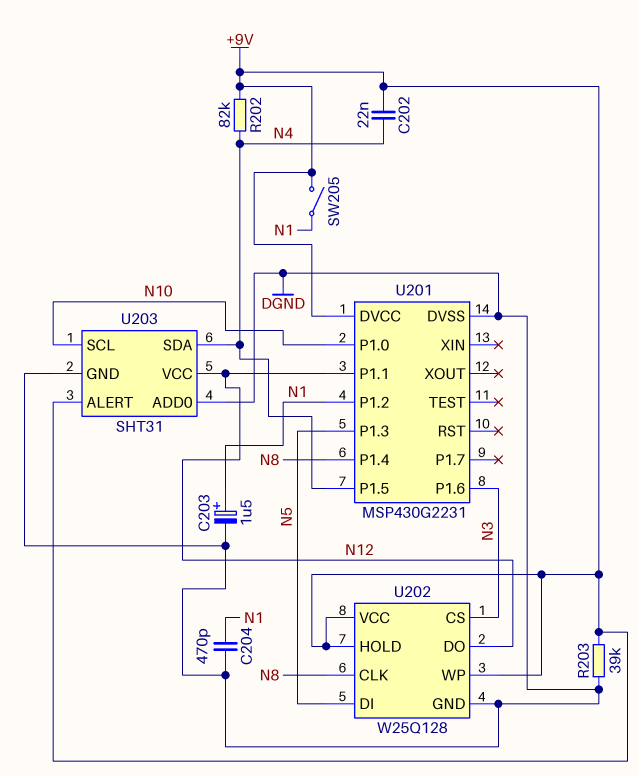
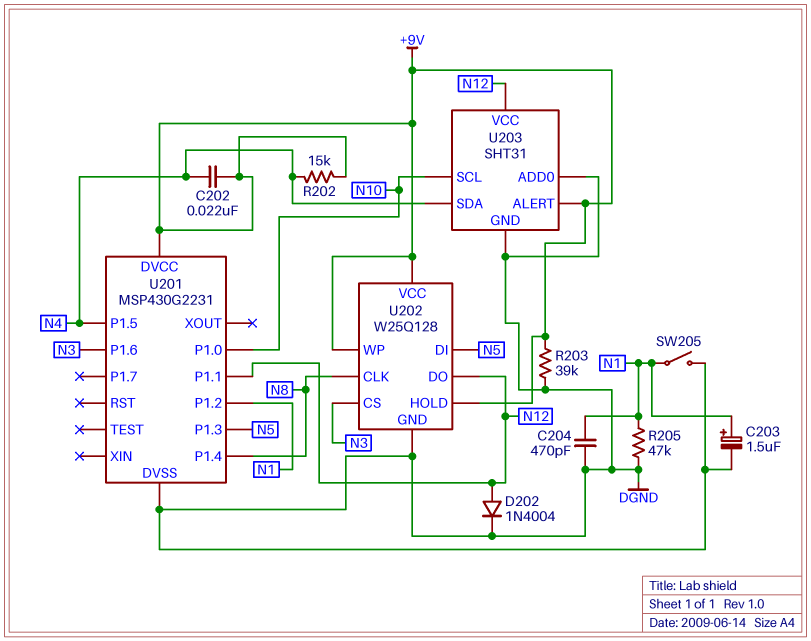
D202: none -> diode 1N4004 (A N12, K DGND)
R202: 82k (+9V, N4) -> 15k (+9V, N4)
R205: none -> 47k (DGND, N1)
SW205: switch (+9V, N1) -> switch (DGND, N1)

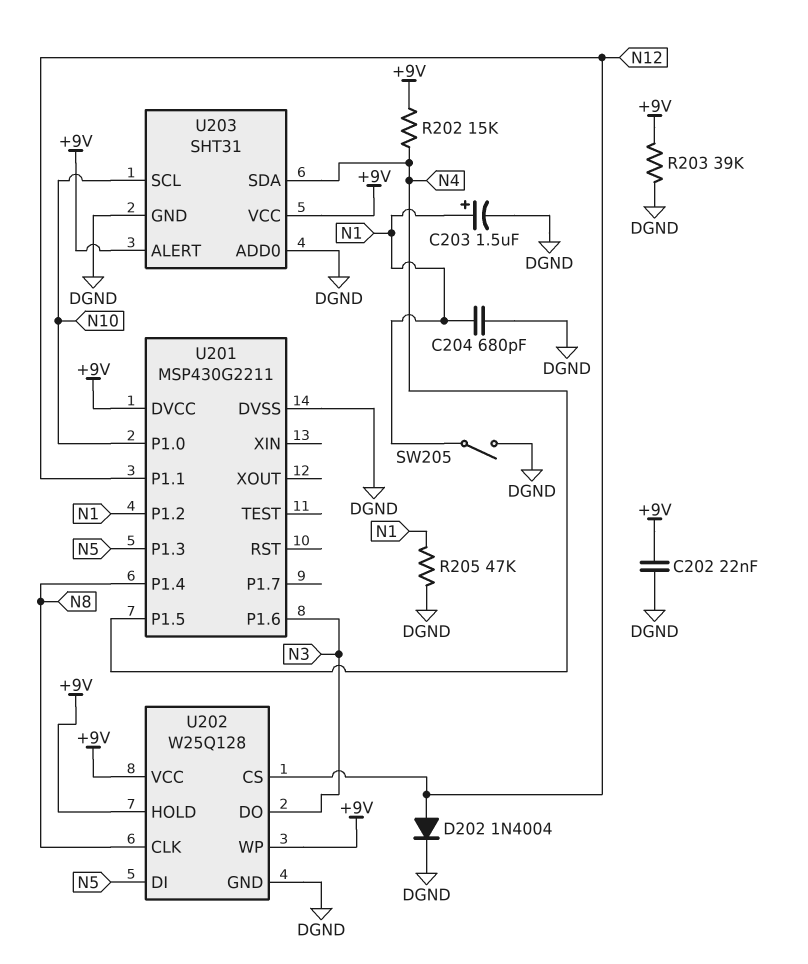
C202: 22nF (+9V, N4) -> 22nF (+9V, DGND)
C204: 470pF (DGND, N1) -> 680pF (DGND, N1)
U201: MSP430G2231 -> MSP430G2211
U202 pin CS: N3 -> N12
U202 pin DO: N12 -> N3
U203 pin VCC: N12 -> +9V

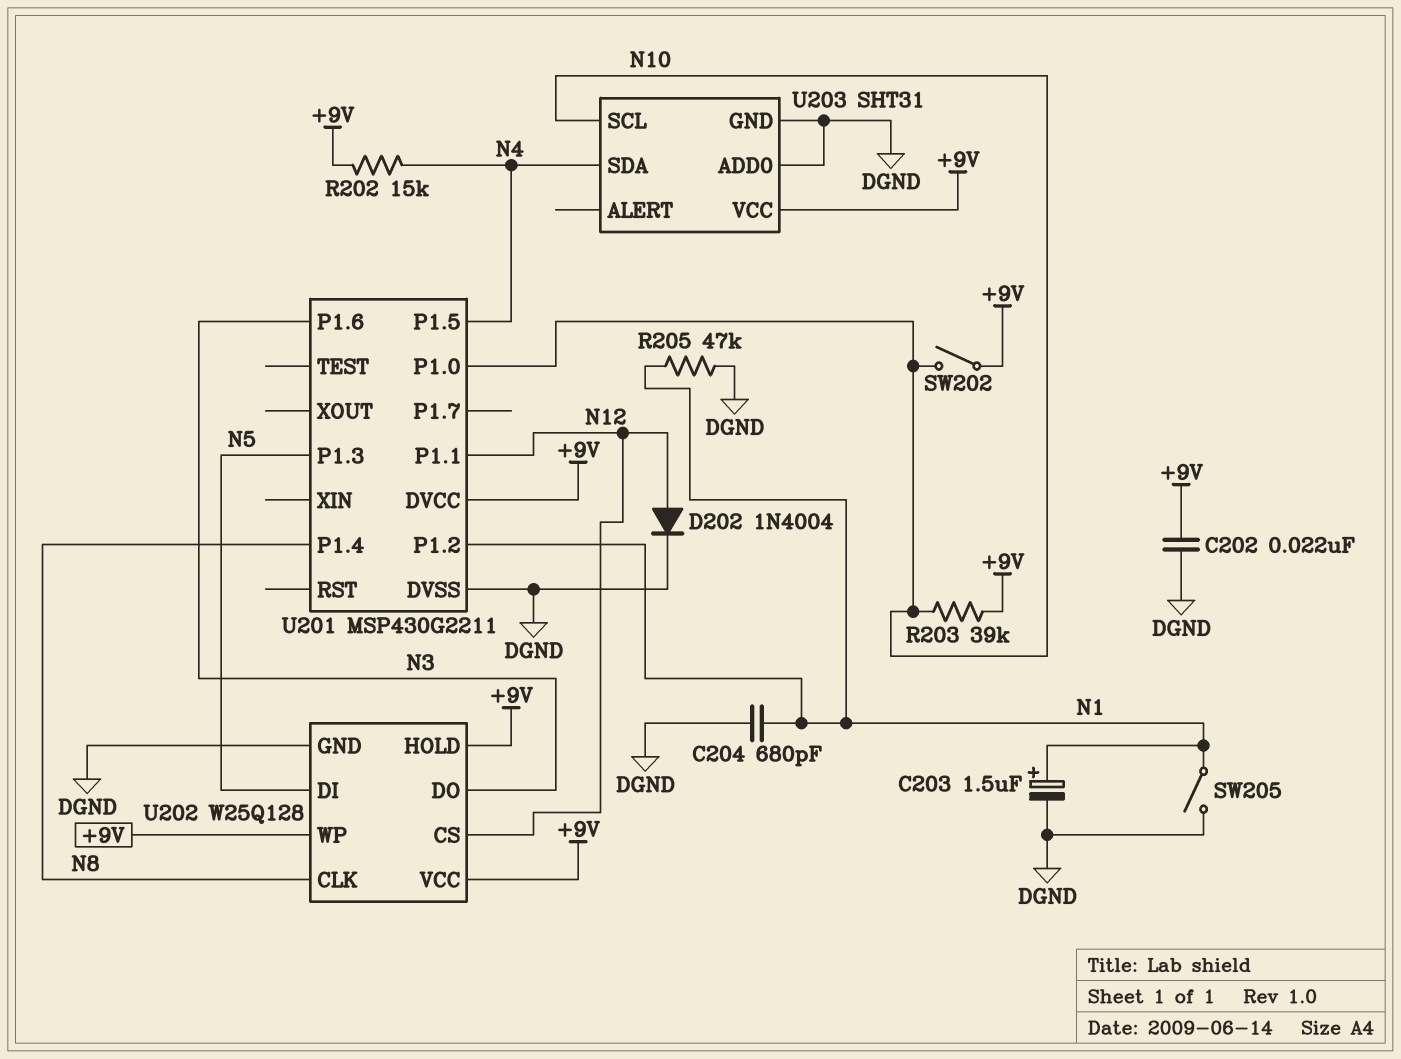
R203: 39k (+9V, DGND) -> 39k (+9V, N10)
SW202: none -> switch (+9V, N10)
U203 pin ALERT: +9V -> none

